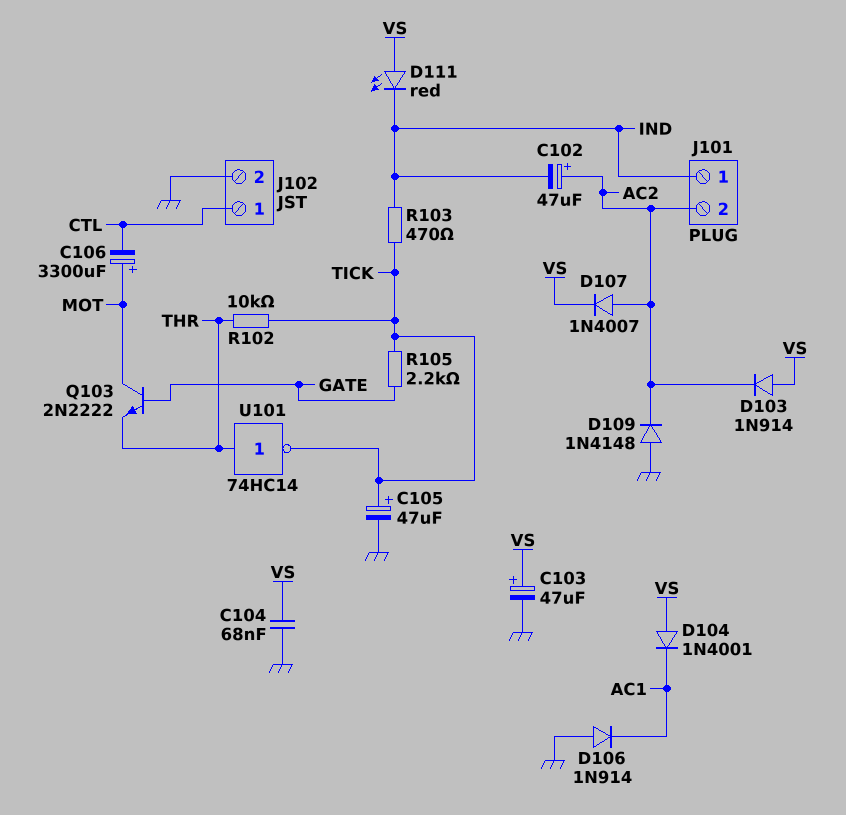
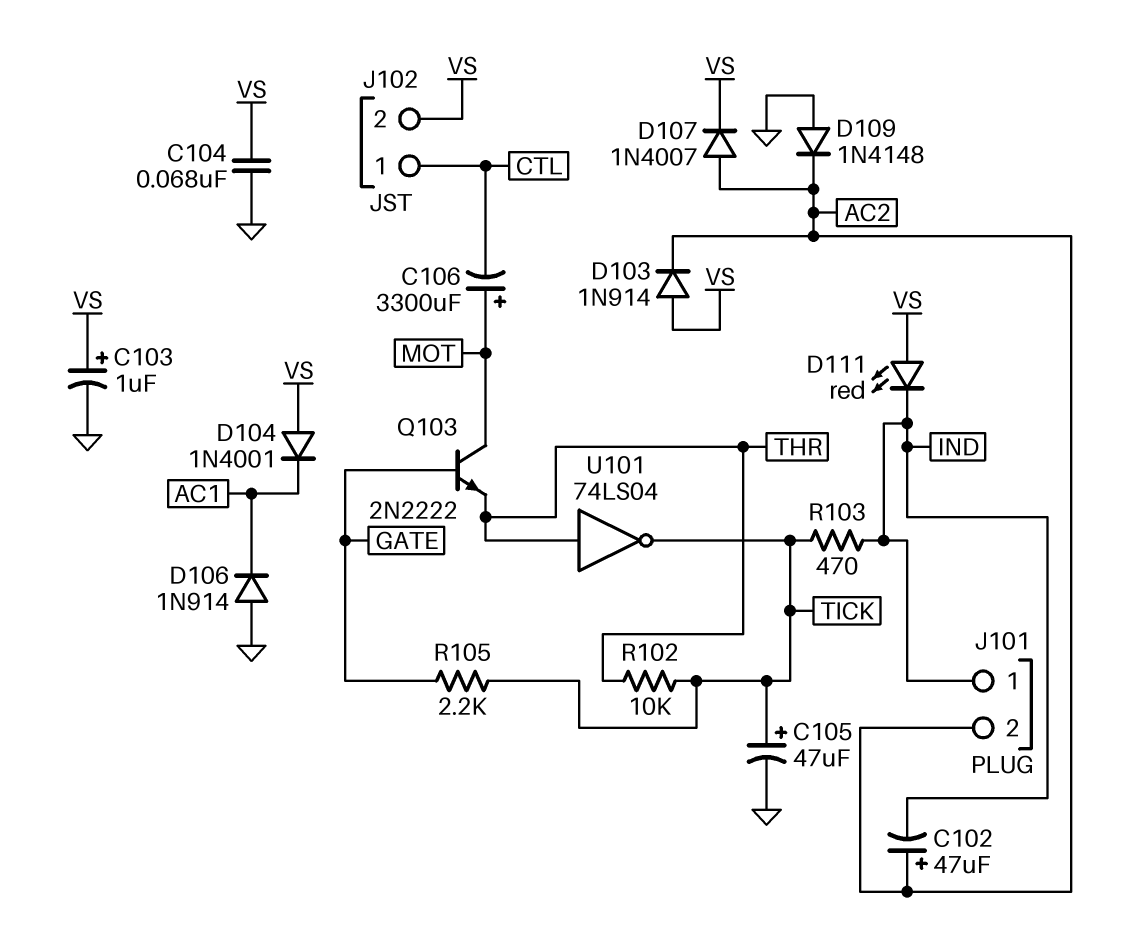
C103: 47uF (plus VS, minus GND) -> 1uF (plus VS, minus GND)
J102 pin 2: GND -> VS
U101: NOT 74HC14 (in THR, out TICK) -> NOT 74LS04 (in THR, out TICK)

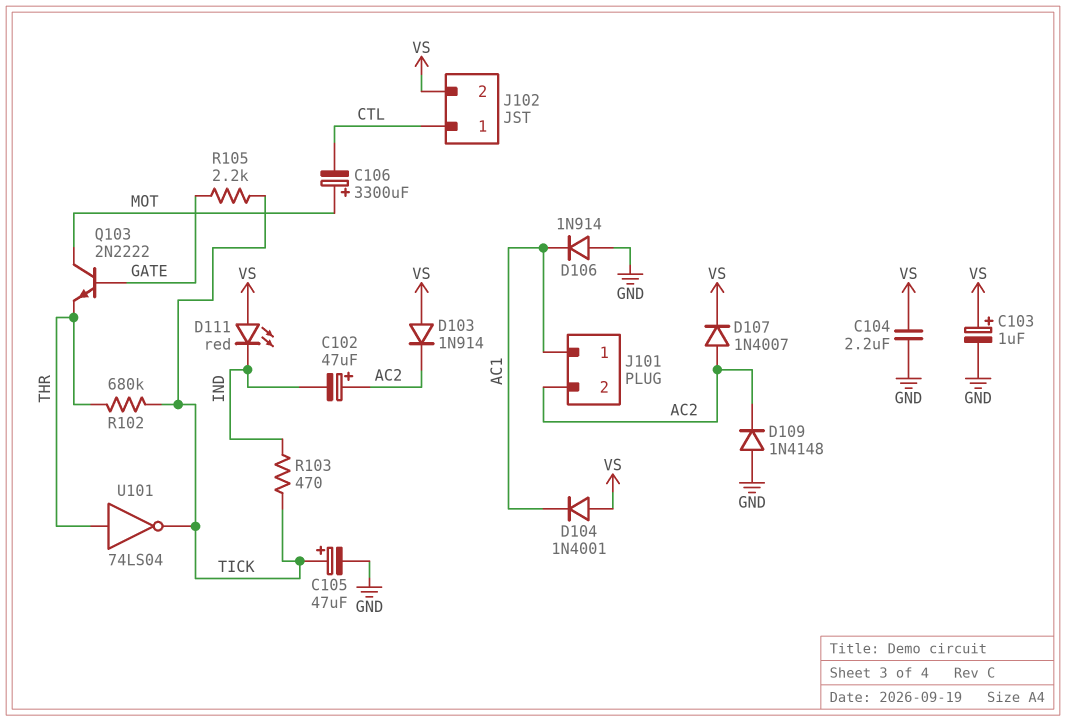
C104: 68nF (GND, VS) -> 2.2uF (GND, VS)
J101 pin 1: IND -> AC1
R102: 10k (THR, TICK) -> 680k (THR, TICK)

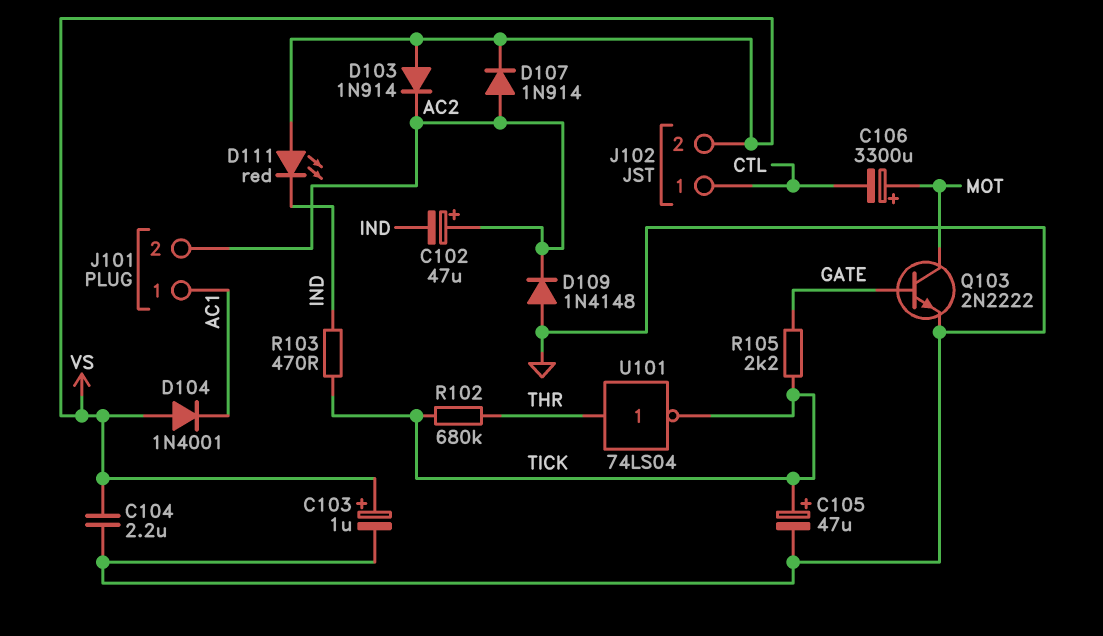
D106: diode 1N914 (A GND, K AC1) -> none
D107: diode 1N4007 (A AC2, K VS) -> diode 1N914 (A AC2, K VS)
Q103: NPN 2N2222 (B GATE, C MOT, E THR) -> NPN 2N2222 (B GATE, C MOT, E GND)

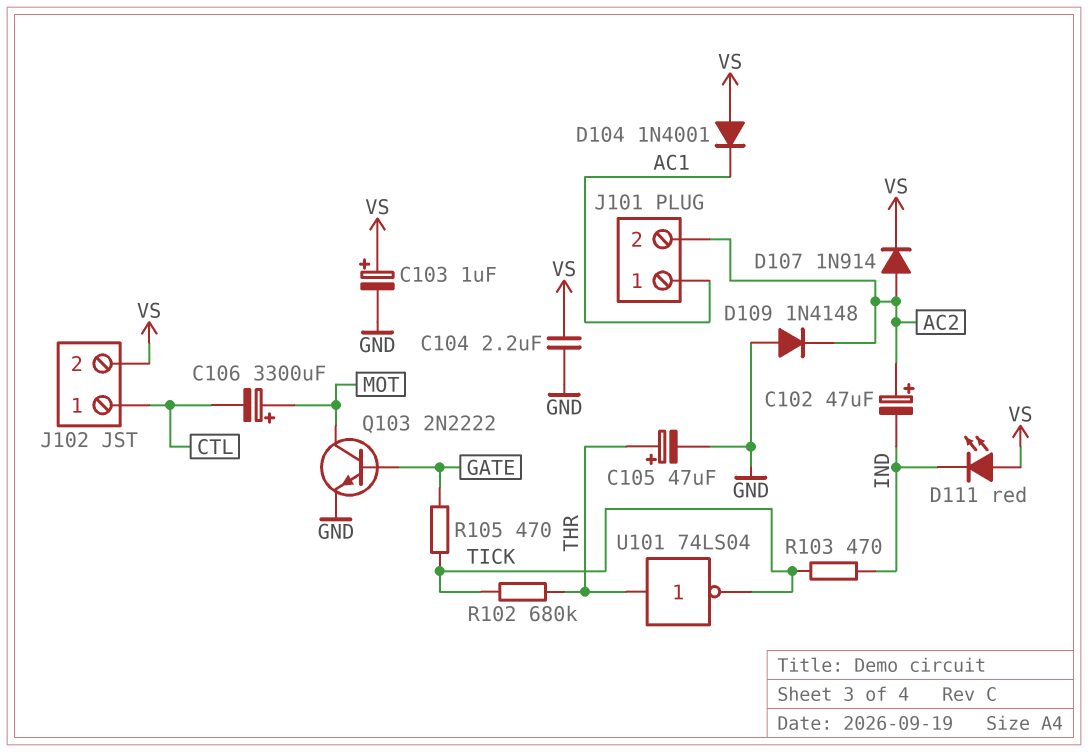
C105: 47uF (plus TICK, minus GND) -> 47uF (plus THR, minus GND)
D103: diode 1N914 (A VS, K AC2) -> none
R105: 2.2k (GATE, TICK) -> 470 (GATE, TICK)

